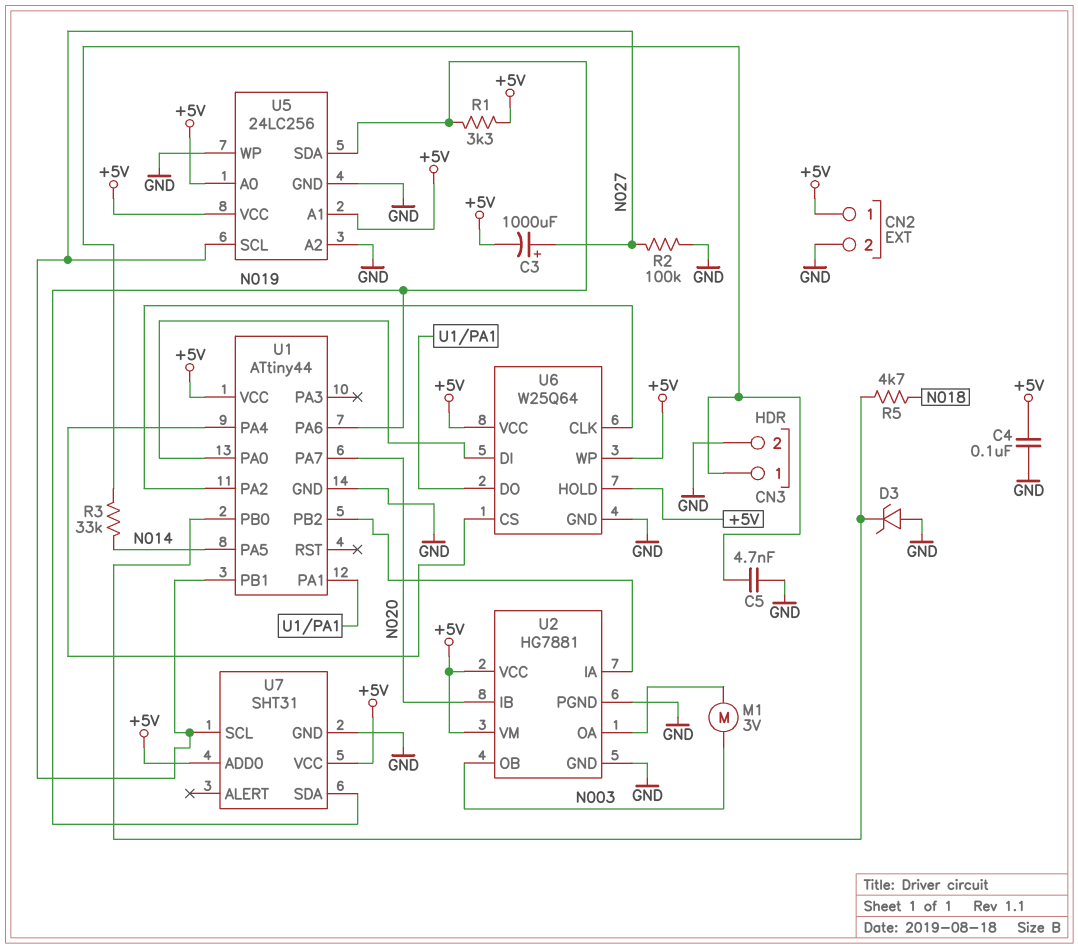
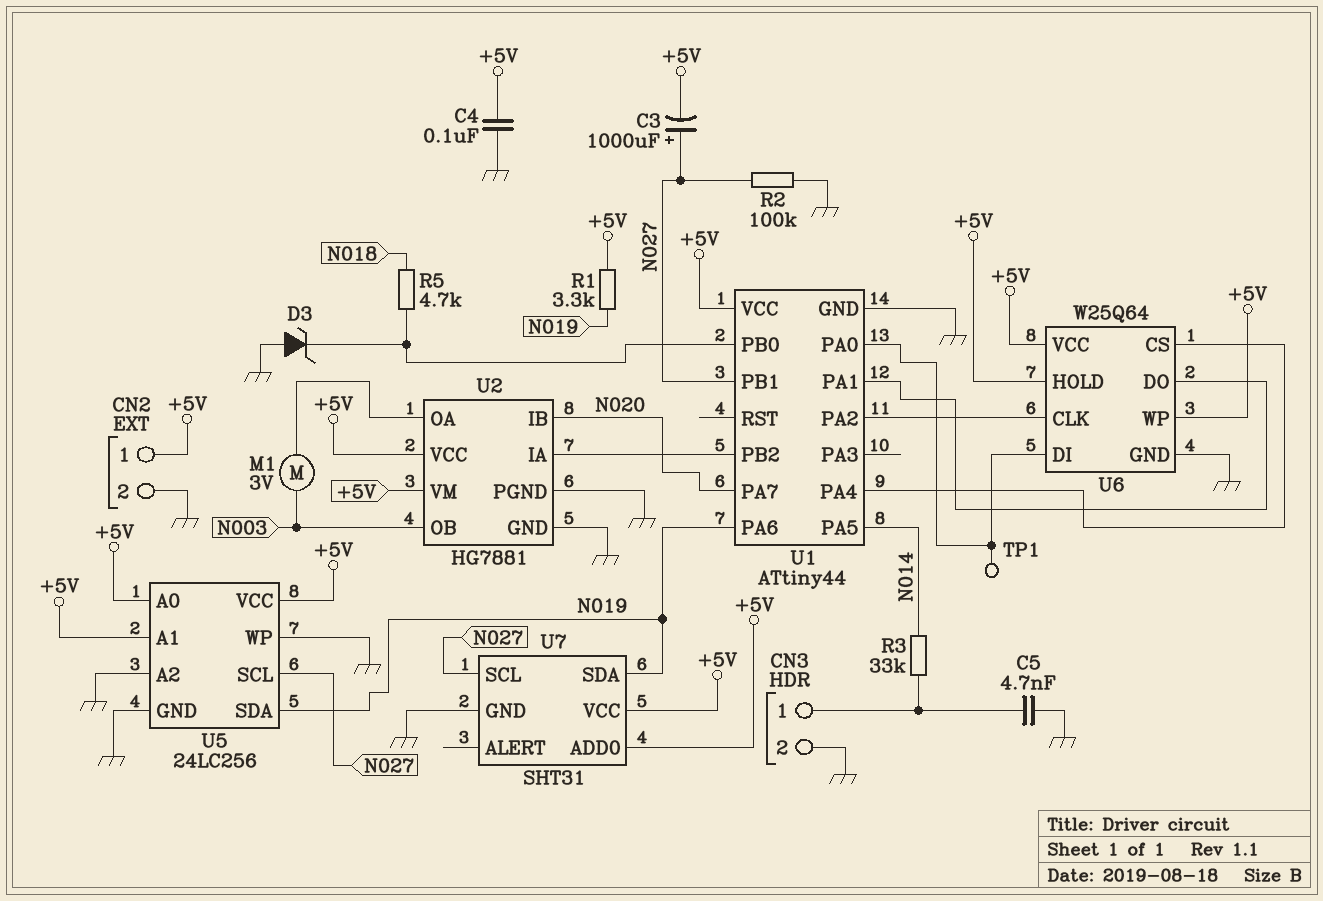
TP1: none -> test point (U1/PA0)

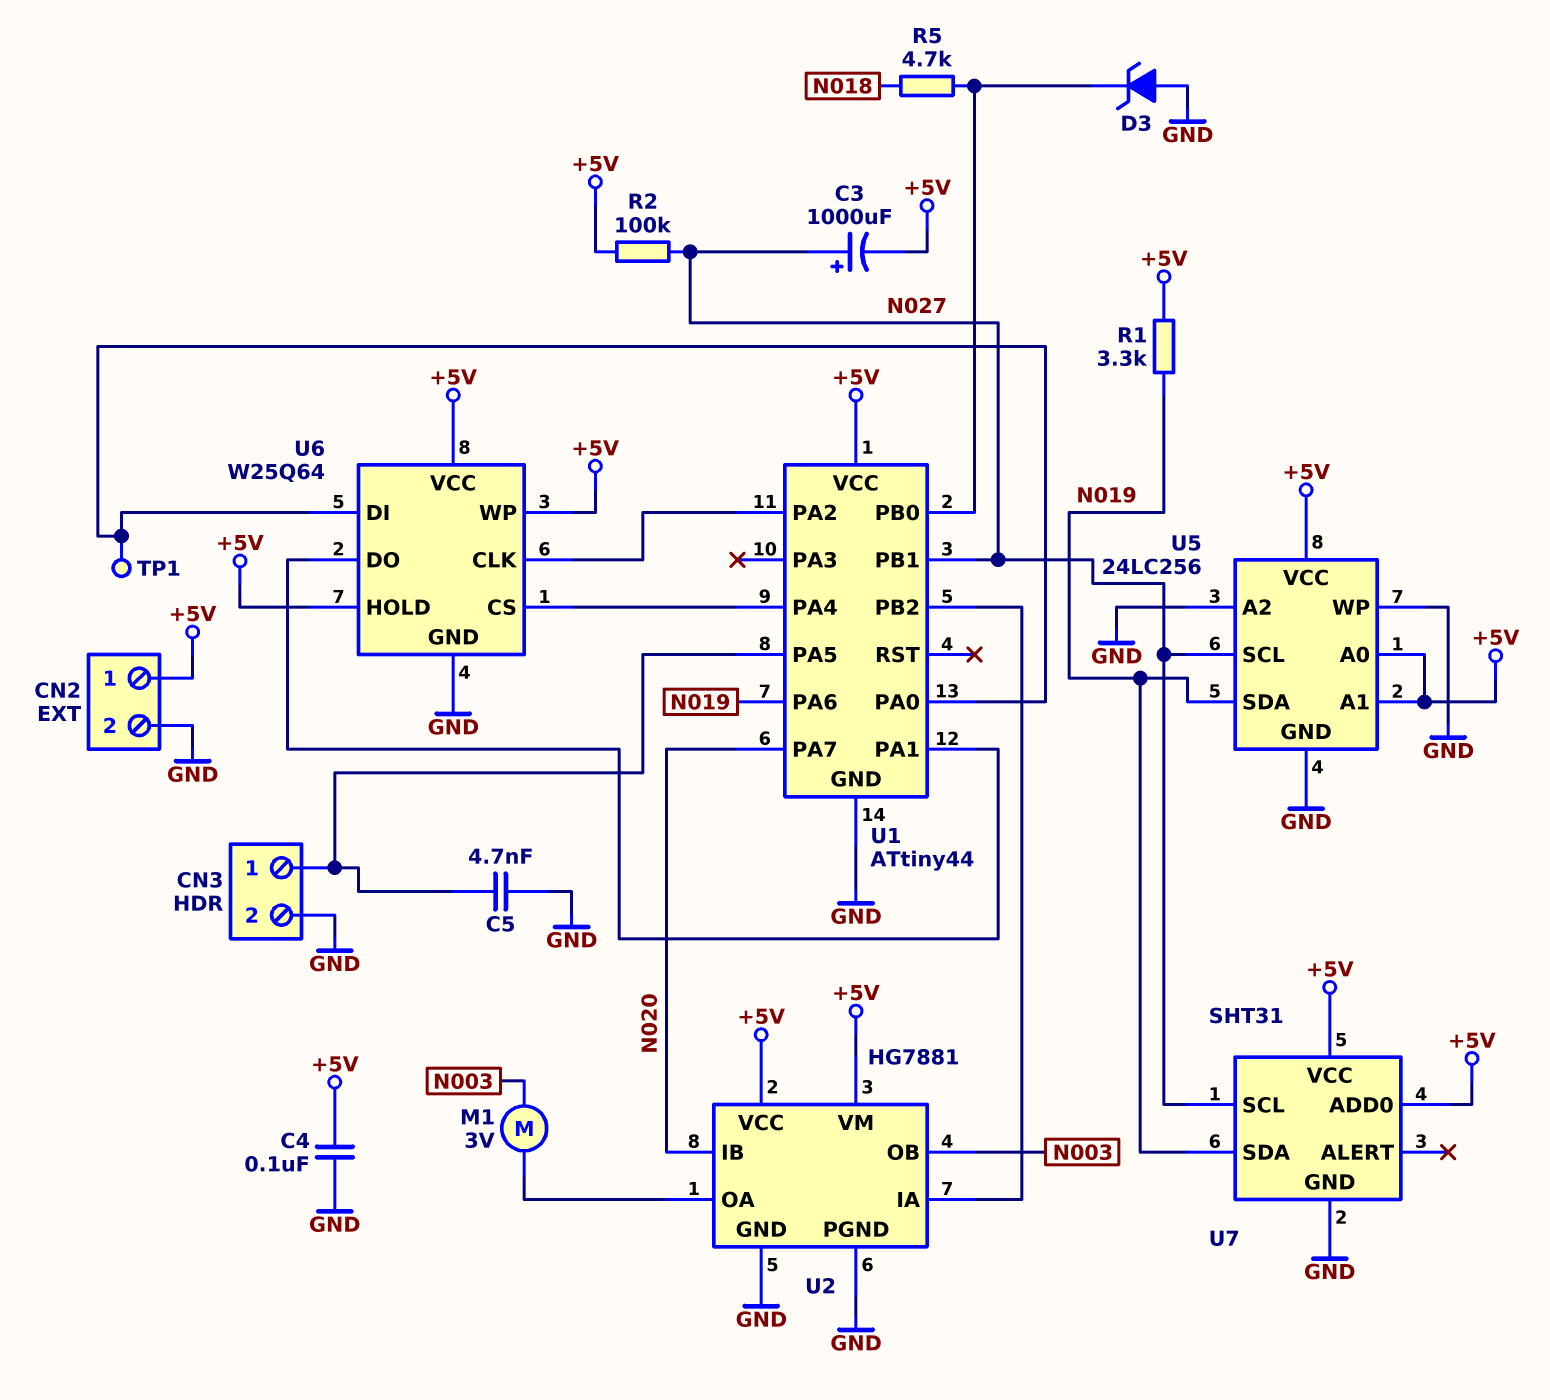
R2: 100k (GND, N027) -> 100k (+5V, N027)
R3: 33k (CN3/1, N014) -> none
U1 pin PA5: N014 -> CN3/1

